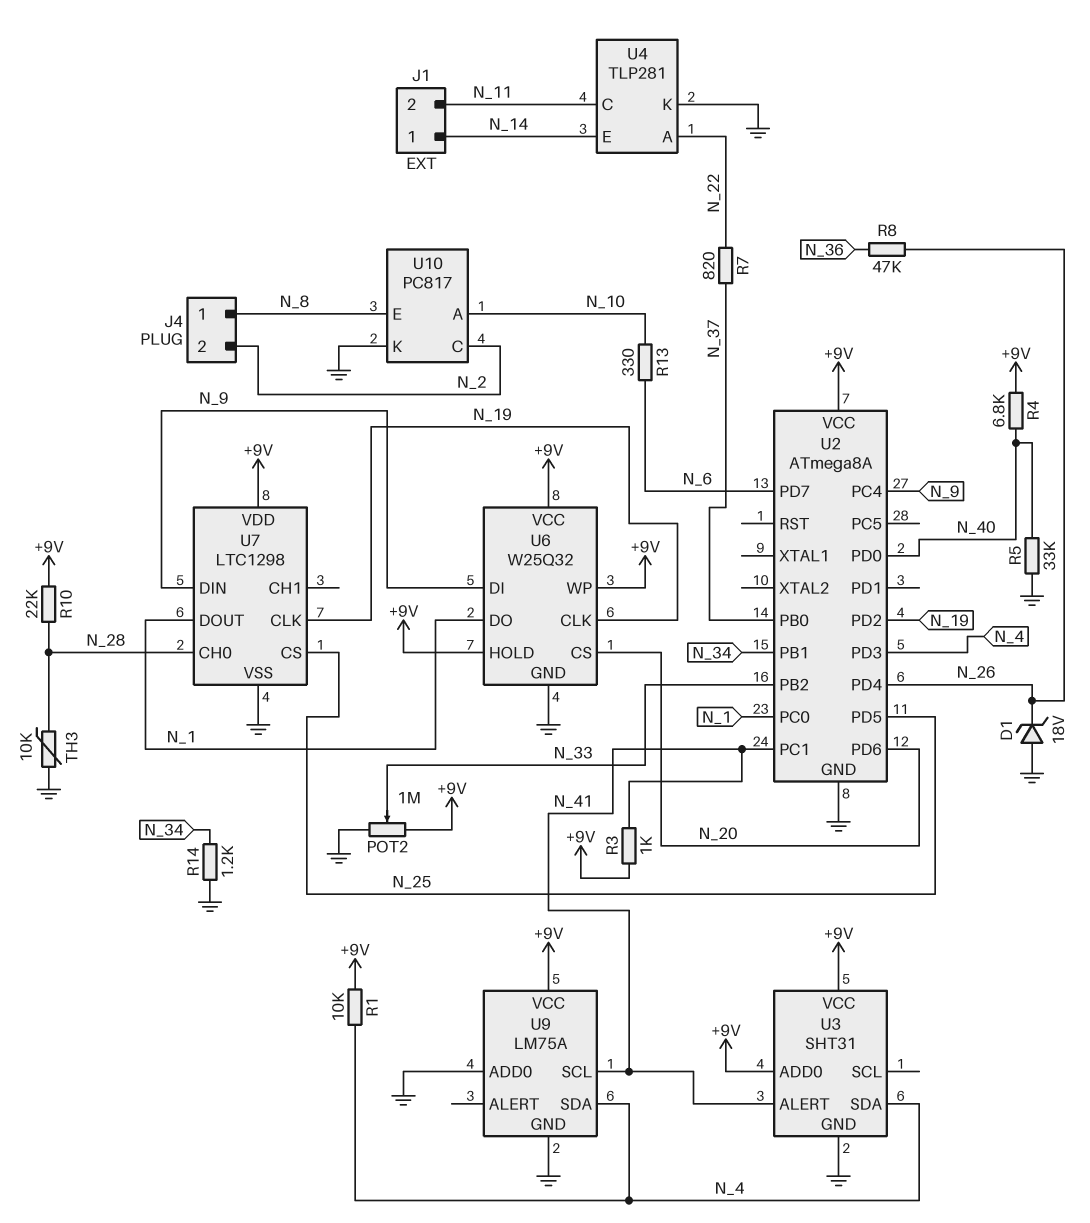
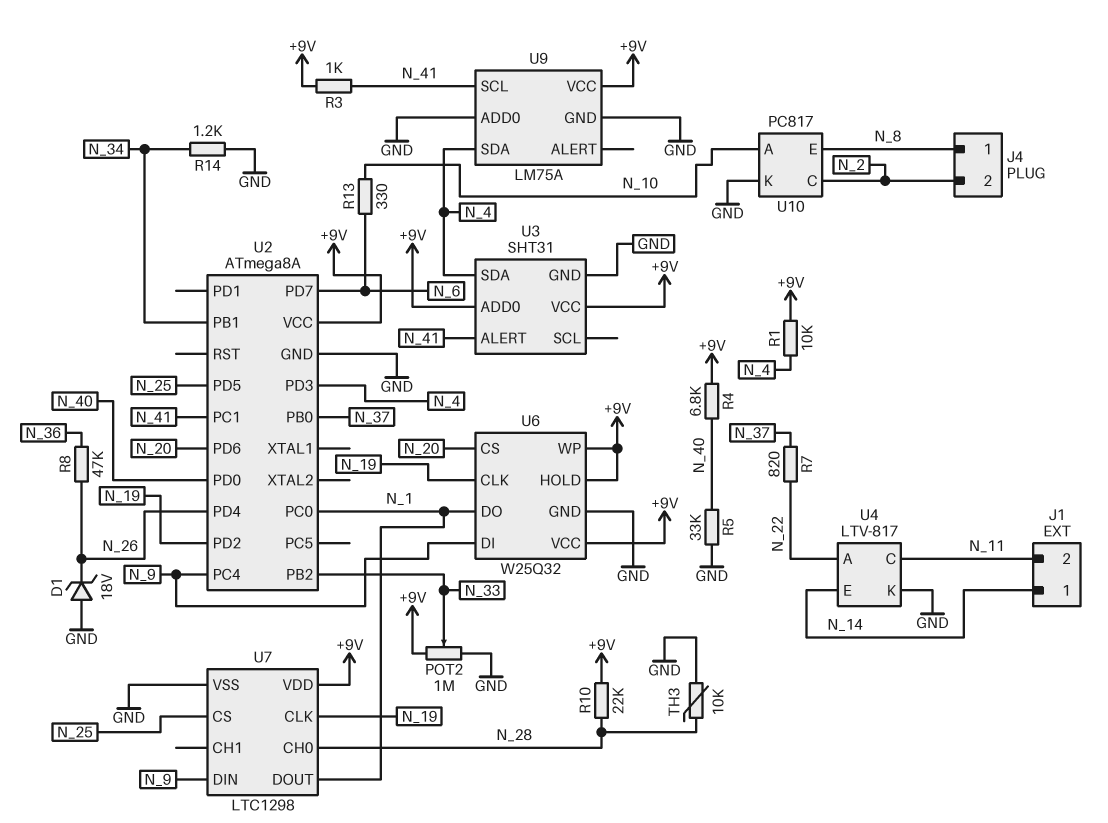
U4: TLP281 -> LTV-817

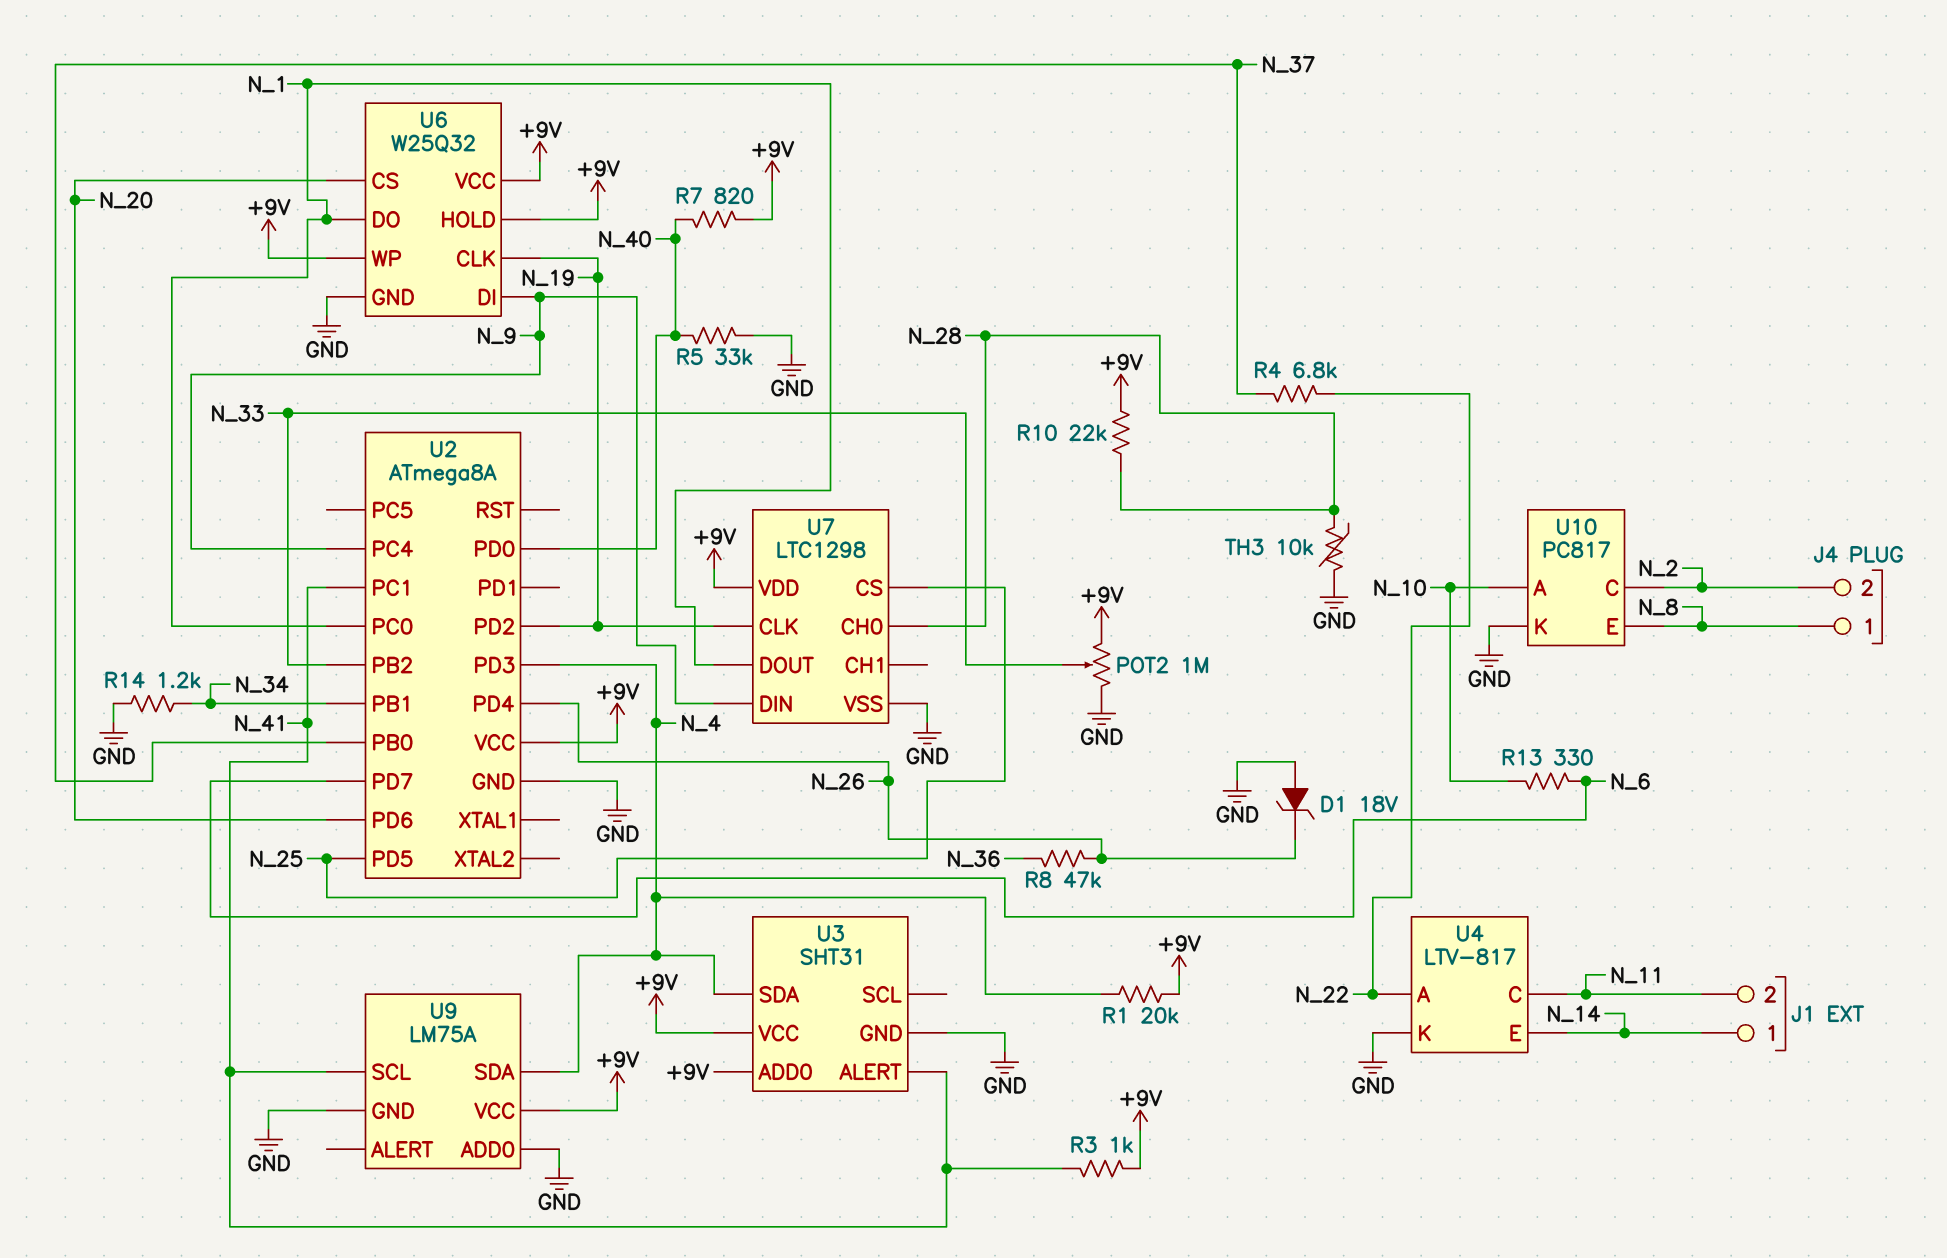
R1: 10k (+9V, N_4) -> 20k (+9V, N_4)
R4: 6.8k (+9V, N_40) -> 6.8k (N_22, N_37)
R7: 820 (N_22, N_37) -> 820 (+9V, N_40)

